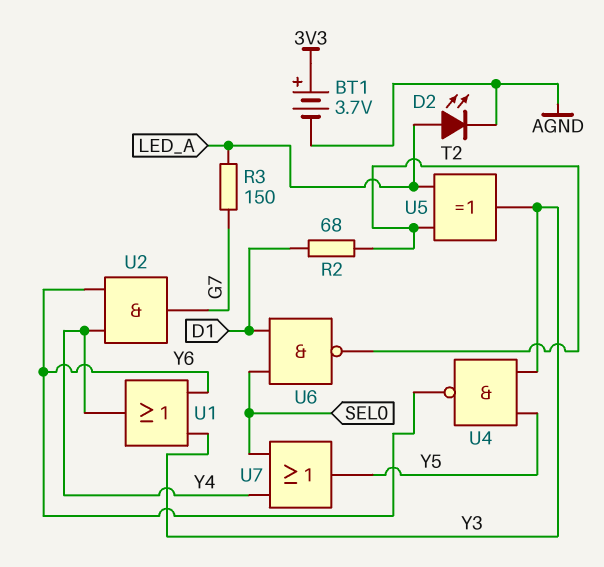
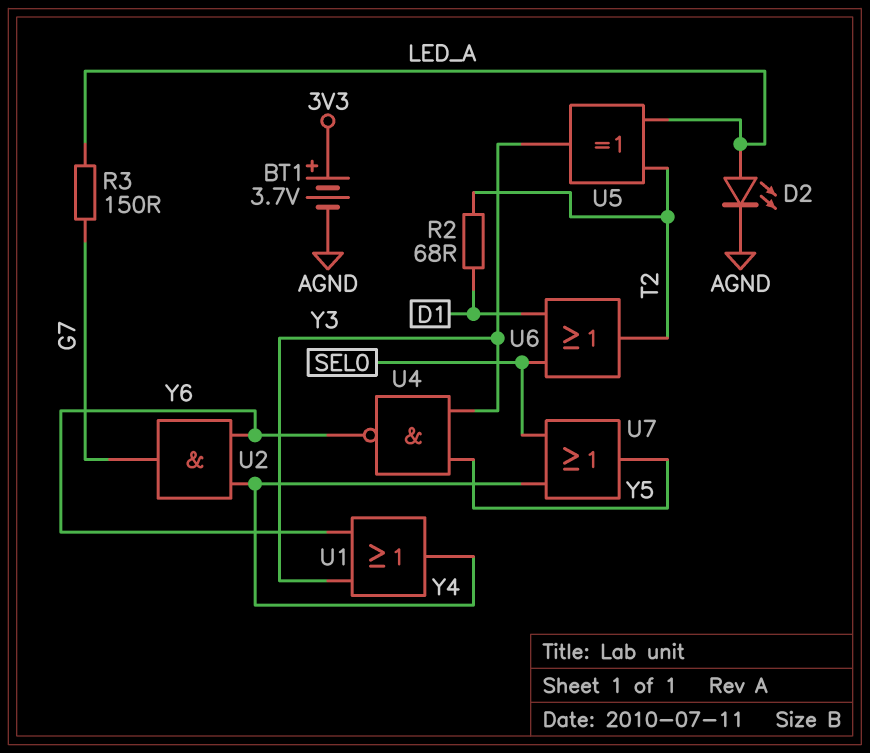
U6: NAND (in D1, in SEL0, out T2) -> OR (in D1, in SEL0, out T2)

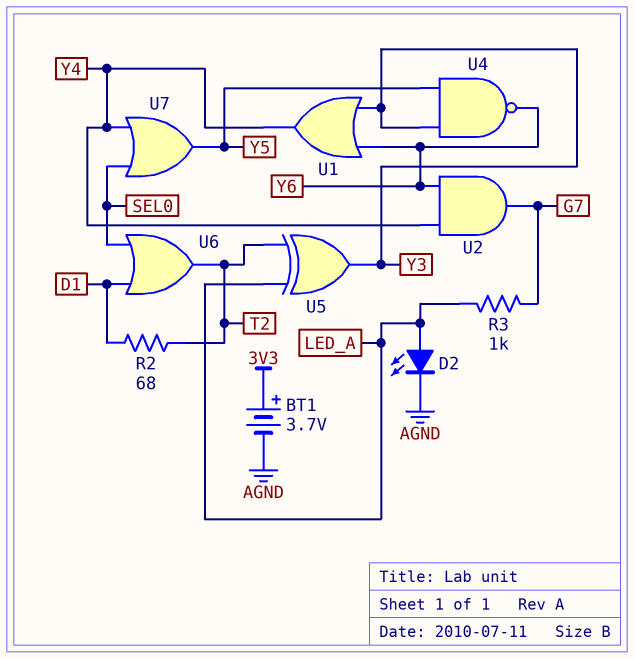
R3: 150 (G7, LED_A) -> 1k (G7, LED_A)

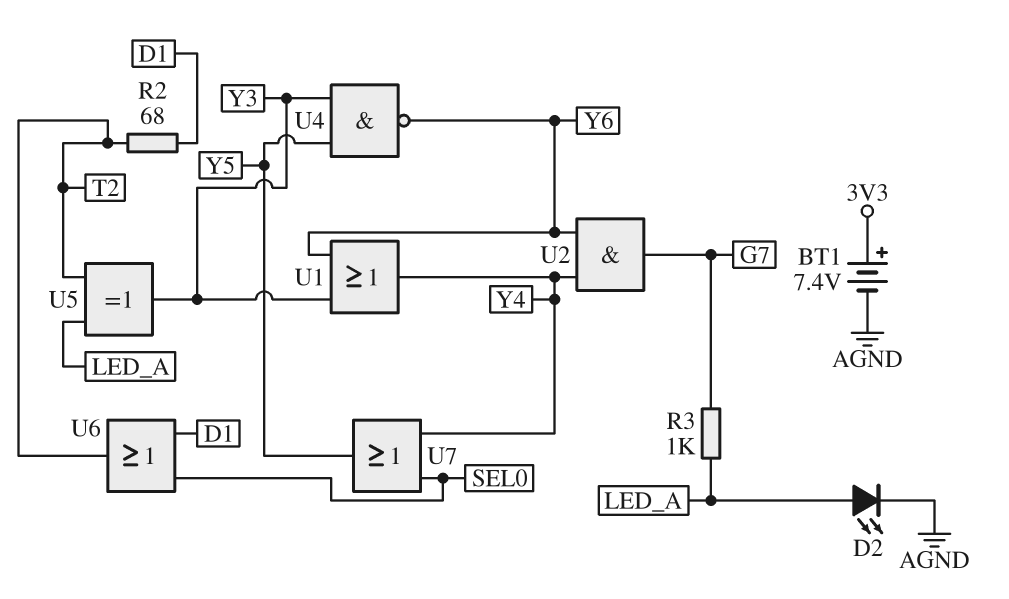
BT1: 3.7V (plus 3V3, minus AGND) -> 7.4V (plus 3V3, minus AGND)

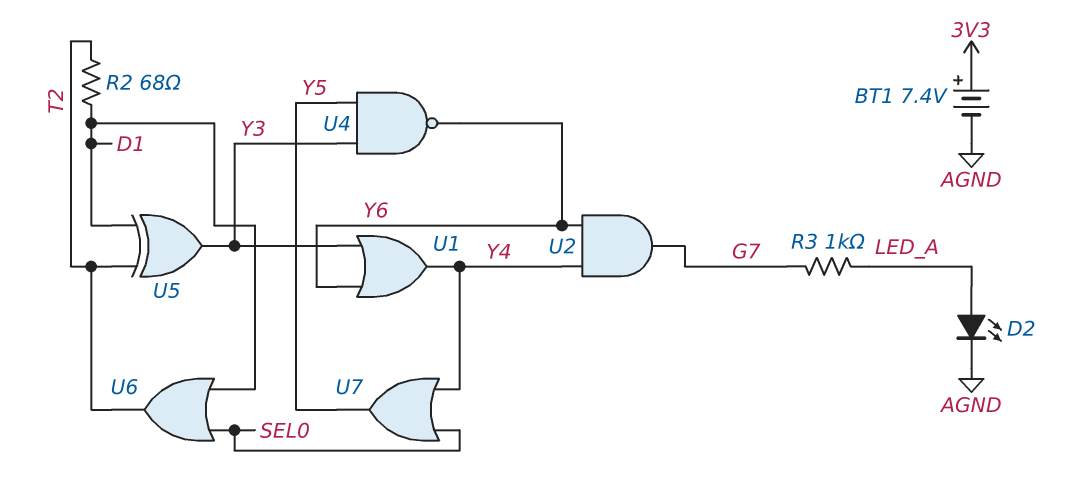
U5: XOR (in LED_A, in T2, out Y3) -> XOR (in D1, in T2, out Y3)

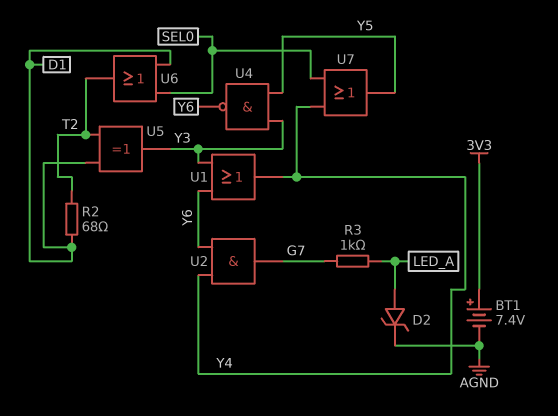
D2: LED (A LED_A, K AGND) -> zener (A LED_A, K AGND)

